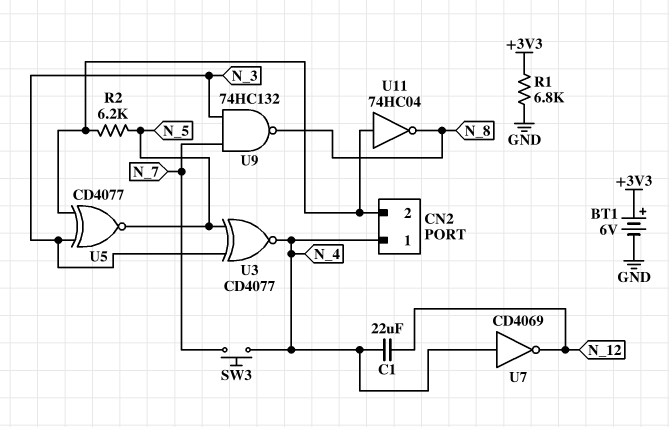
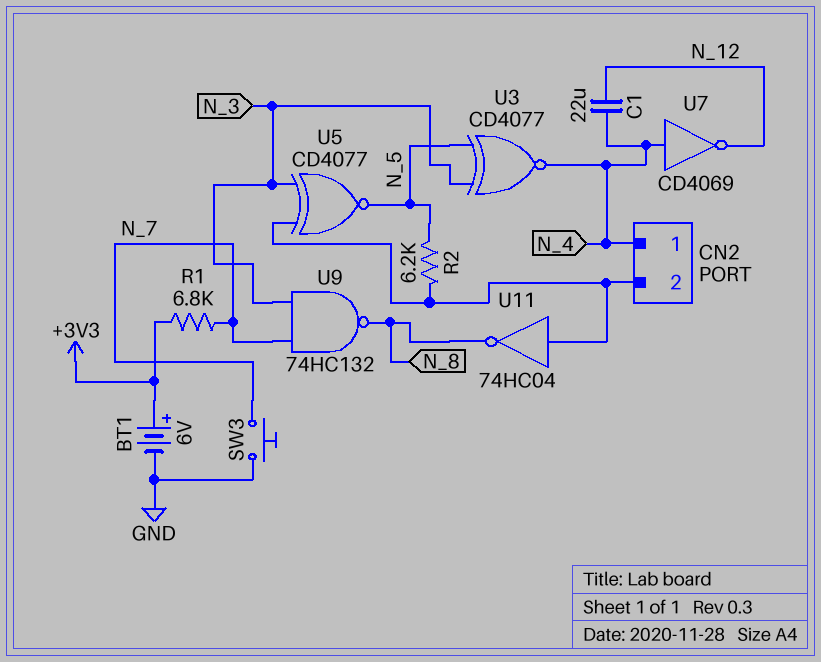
R1: 6.8k (+3V3, GND) -> 6.8k (+3V3, N_7)
SW3: button (N_4, N_7) -> button (GND, N_7)

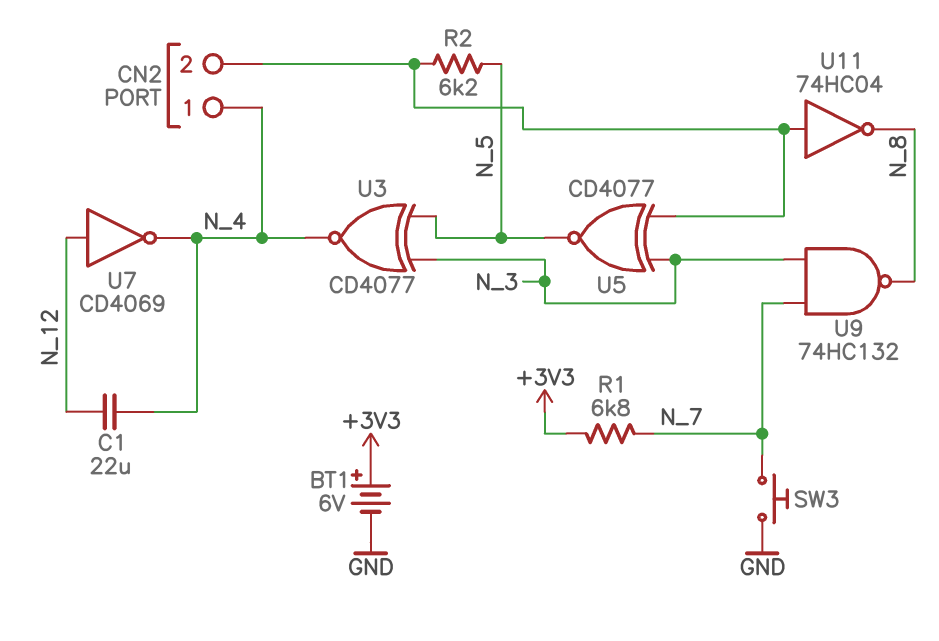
U7: NOT CD4069 (in N_4, out N_12) -> NOT CD4069 (in N_12, out N_4)

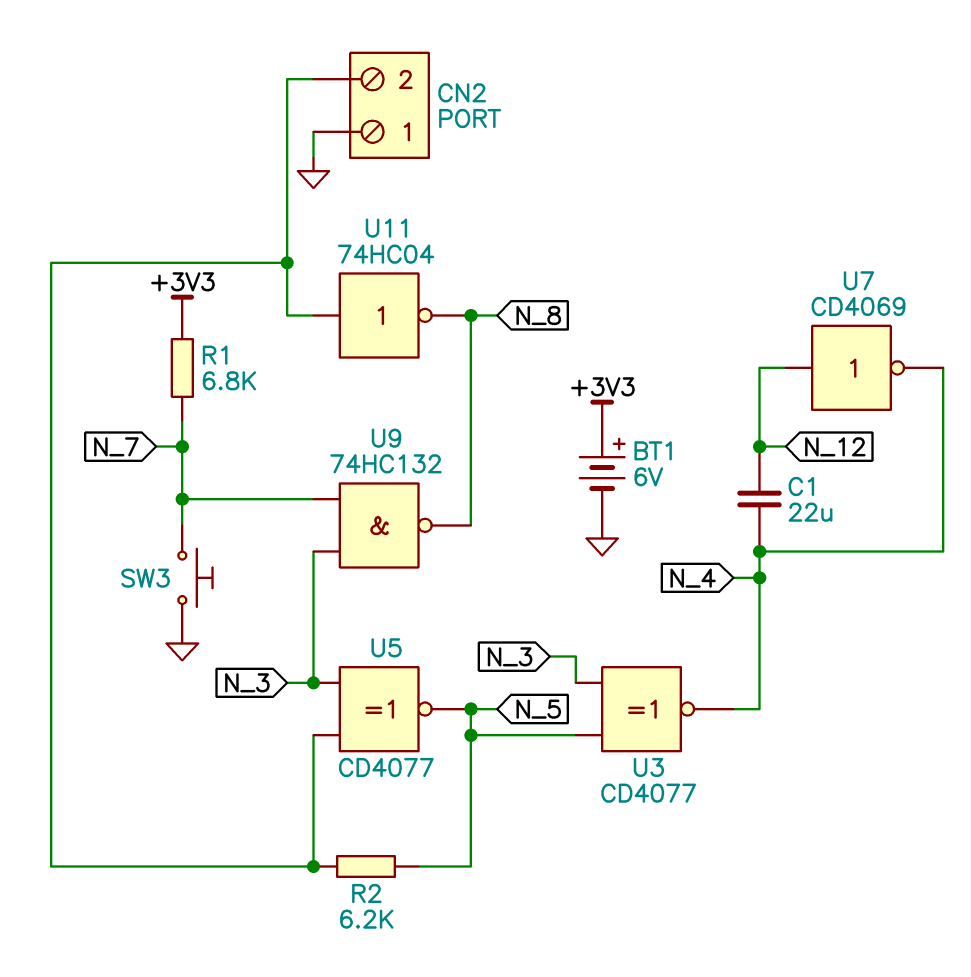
CN2 pin 1: N_4 -> GND

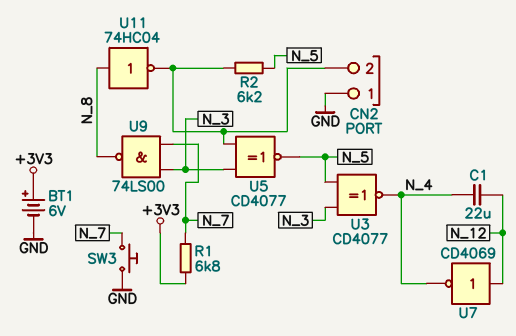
U9: NAND 74HC132 (in N_3, in N_7, out N_8) -> NAND 74LS00 (in N_3, in N_7, out N_8)
U11: NOT 74HC04 (in CN2/2, out N_8) -> NOT 74HC04 (in N_8, out CN2/2)

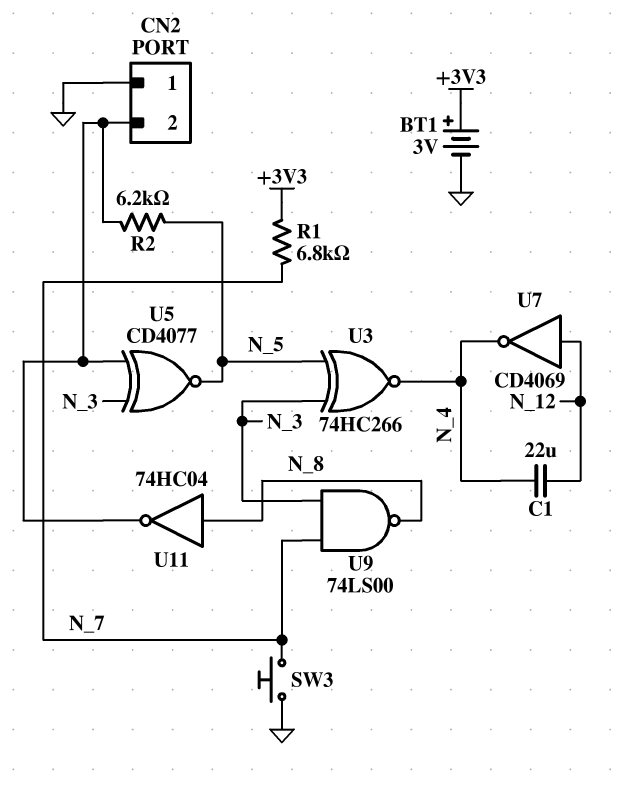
BT1: 6V (plus +3V3, minus GND) -> 3V (plus +3V3, minus GND)
U3: XNOR CD4077 (in N_3, in N_5, out N_4) -> XNOR 74HC266 (in N_3, in N_5, out N_4)

